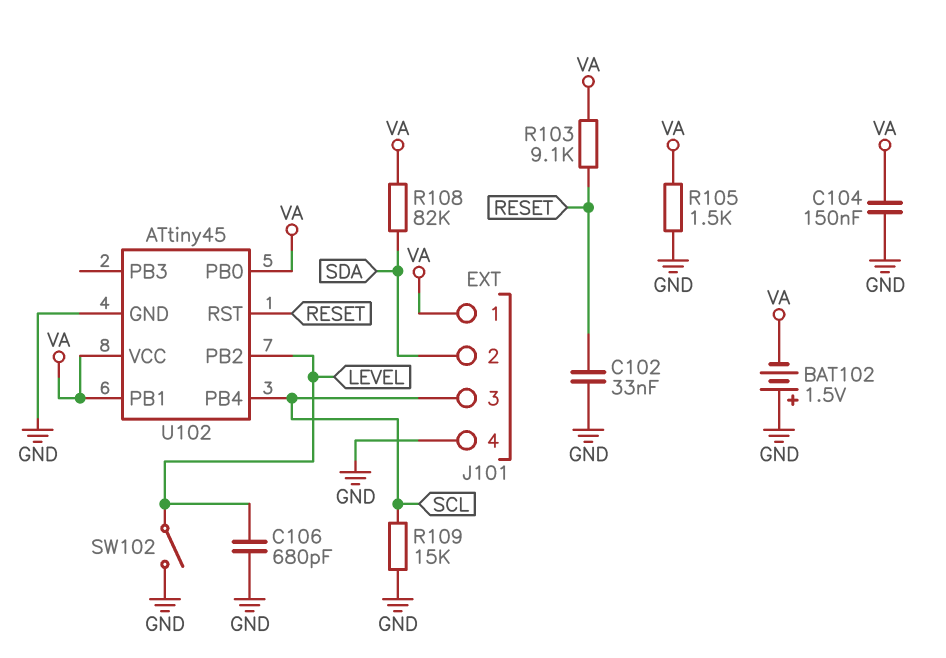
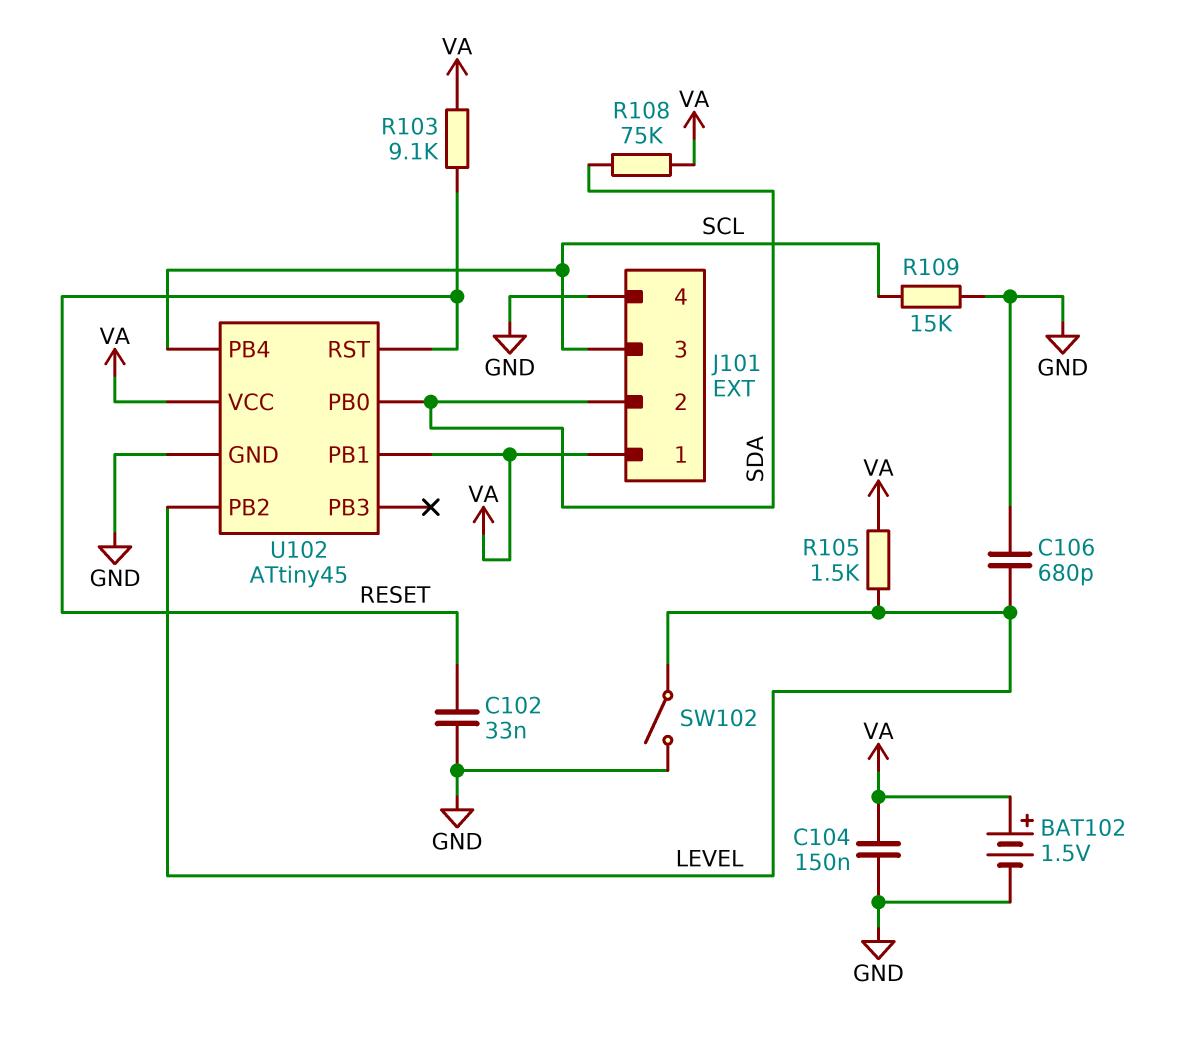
BAT102: 1.5V (plus GND, minus VA) -> 1.5V (plus VA, minus GND)
R105: 1.5k (GND, VA) -> 1.5k (LEVEL, VA)
R108: 82k (SDA, VA) -> 75k (SDA, VA)
U102 pin PB0: VA -> SDA

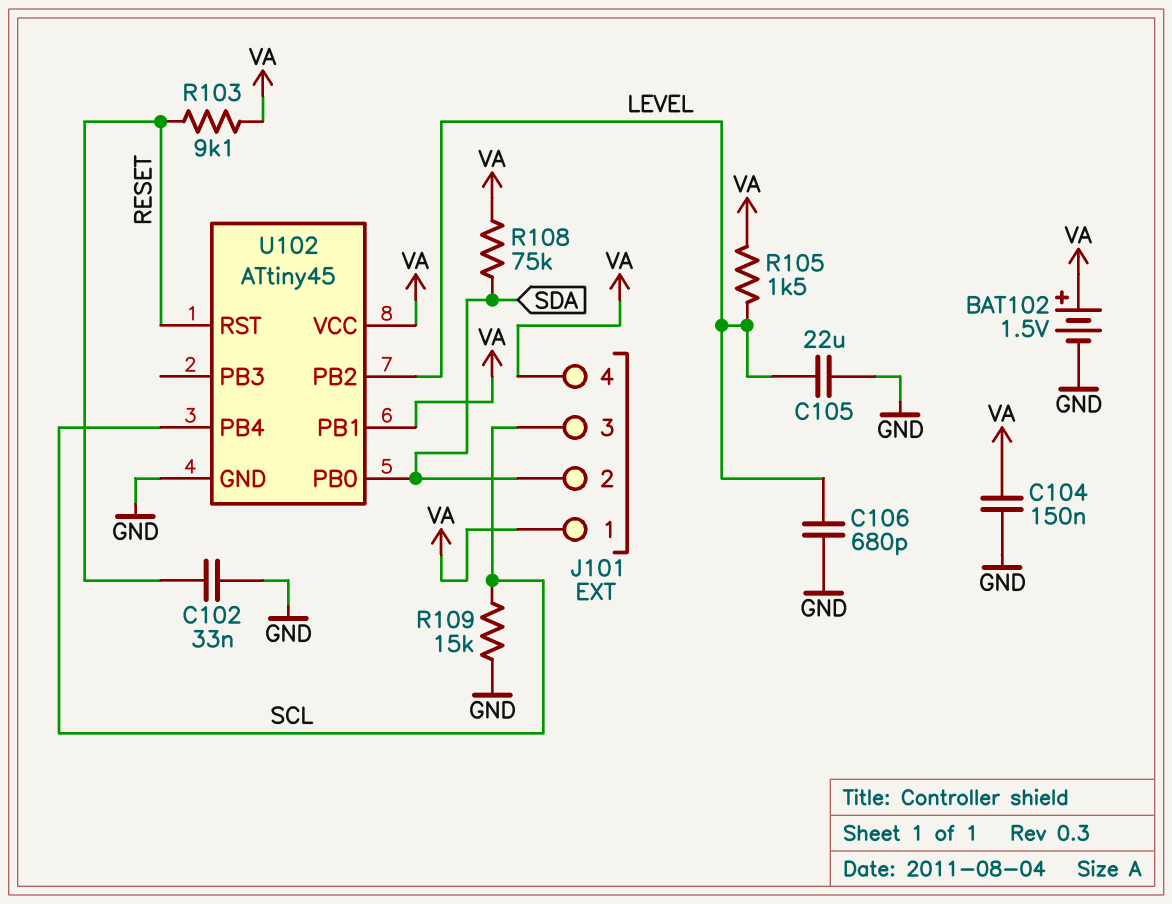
C105: none -> 22uF (GND, LEVEL)
J101 pin 4: GND -> VA
SW102: switch (GND, LEVEL) -> none

